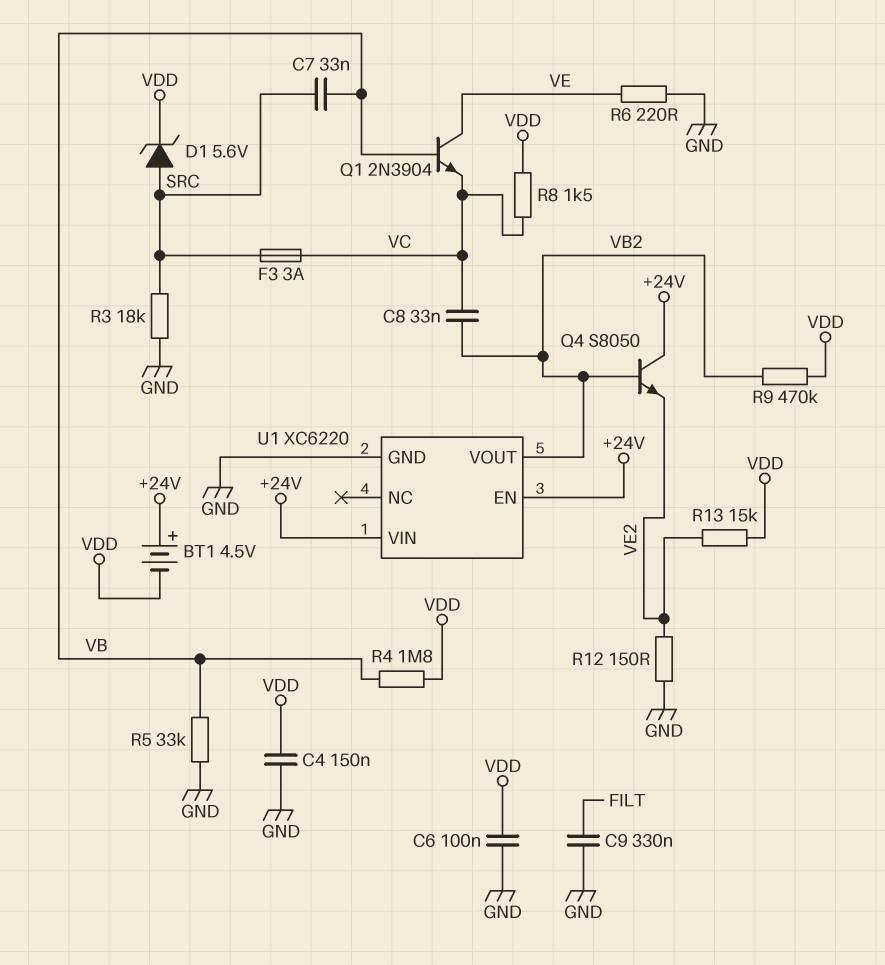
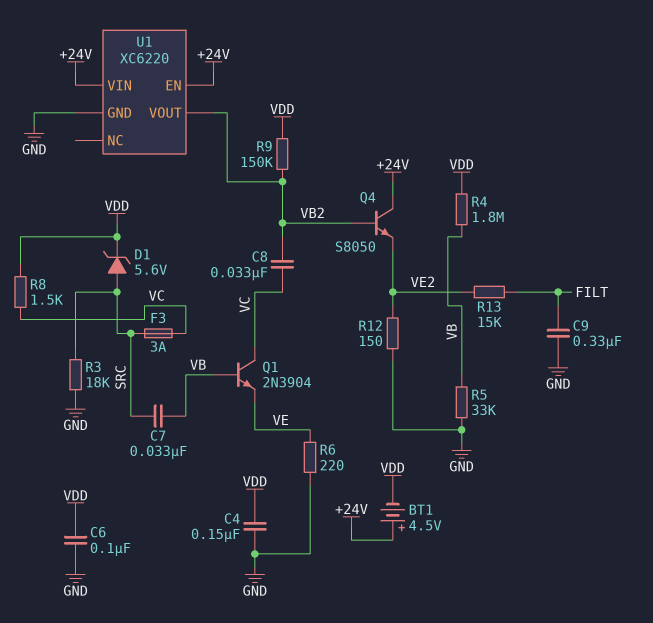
Q1: NPN 2N3904 (B VB, C VE, E VC) -> NPN 2N3904 (B VB, C VC, E VE)
R9: 470k (VB2, VDD) -> 150k (VB2, VDD)
R13: 15k (VDD, VE2) -> 15k (FILT, VE2)

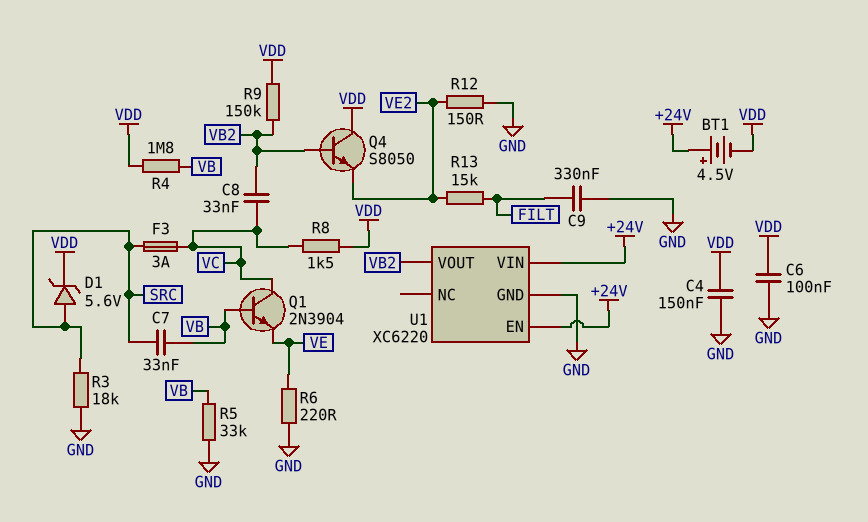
Q4: NPN S8050 (B VB2, C +24V, E VE2) -> NPN S8050 (B VB2, C VDD, E VE2)

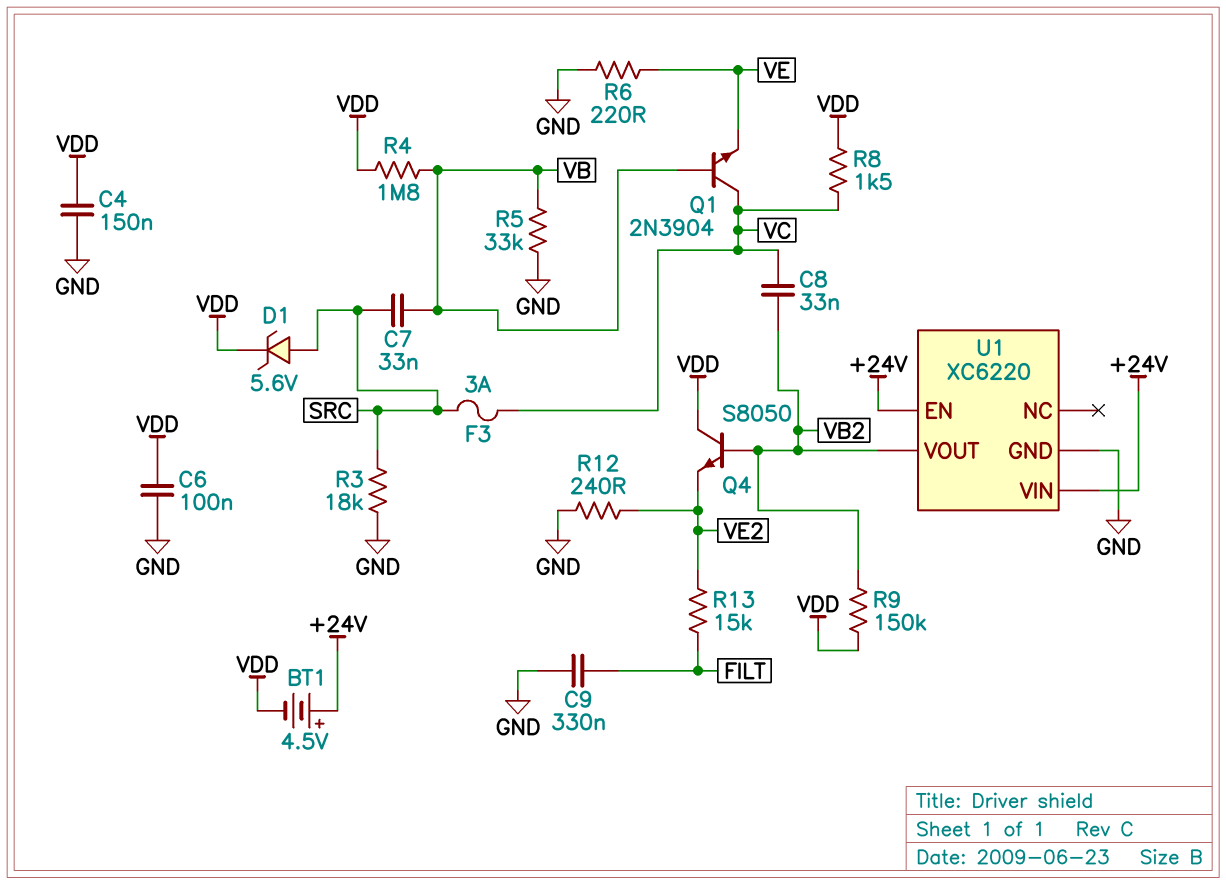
R12: 150 (GND, VE2) -> 240 (GND, VE2)

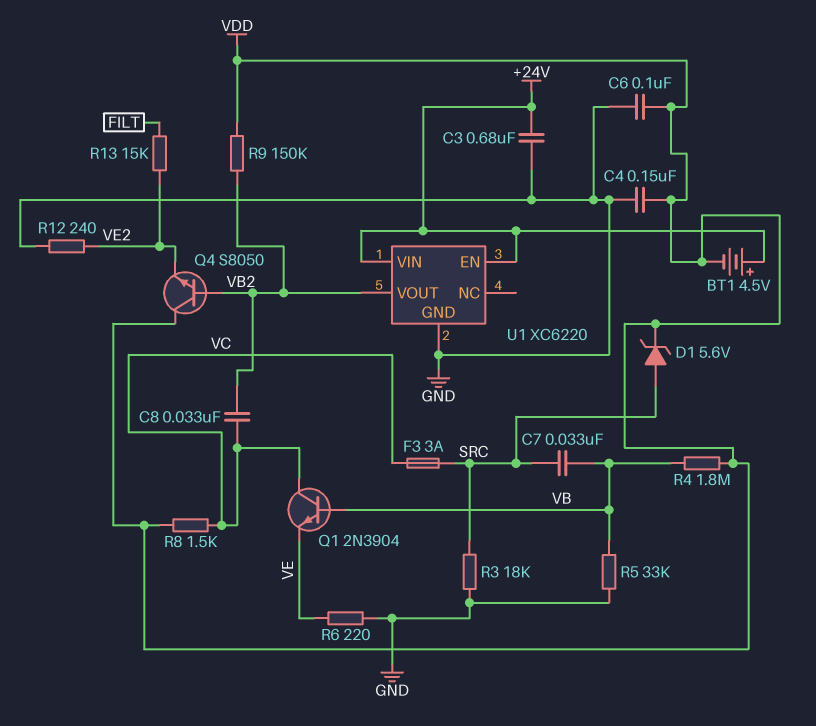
C3: none -> 680nF (+24V, GND)
C9: 330nF (FILT, GND) -> none

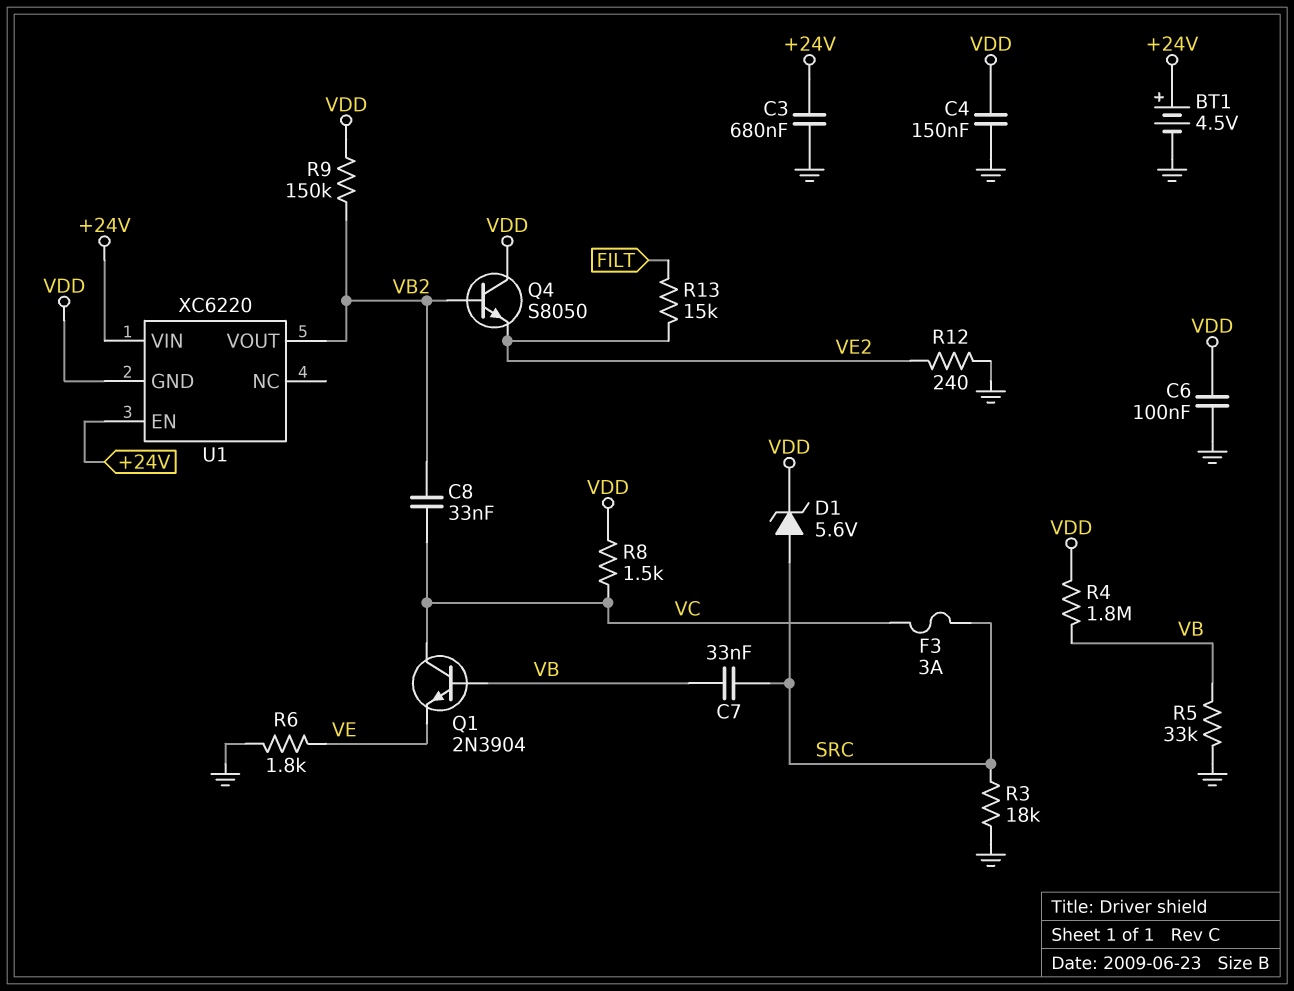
BT1: 4.5V (plus +24V, minus VDD) -> 4.5V (plus +24V, minus GND)
R6: 220 (GND, VE) -> 1.8k (GND, VE)
U1 pin GND: GND -> VDD

